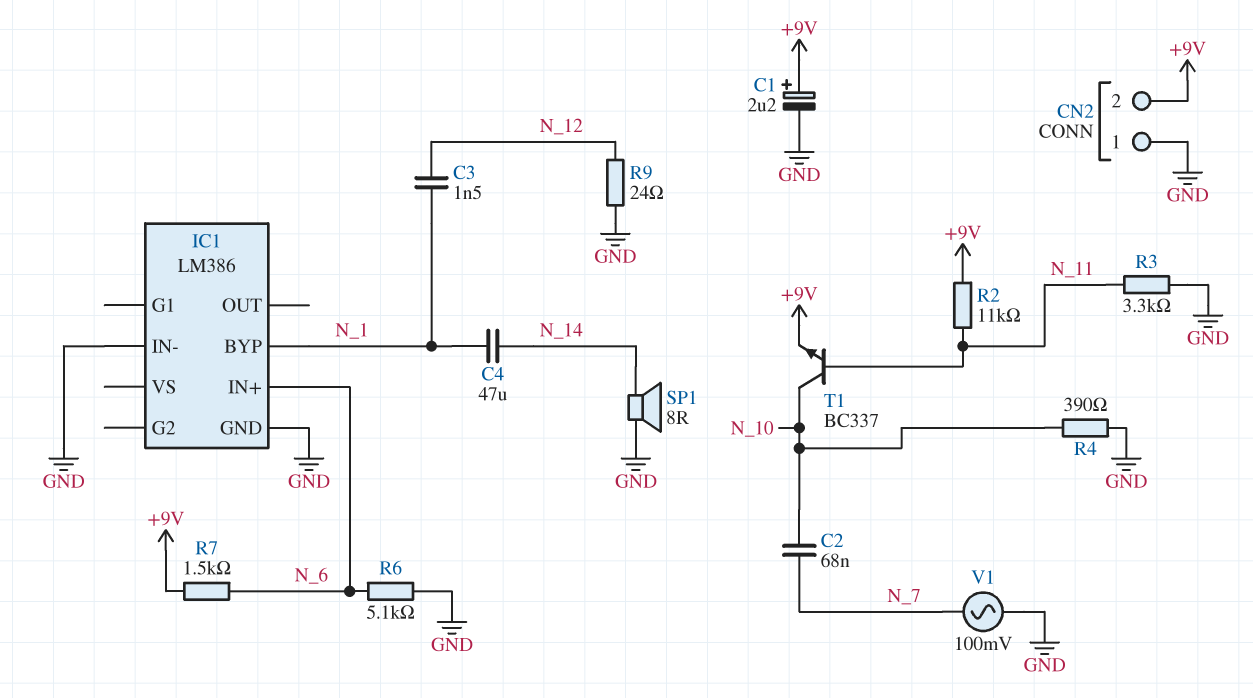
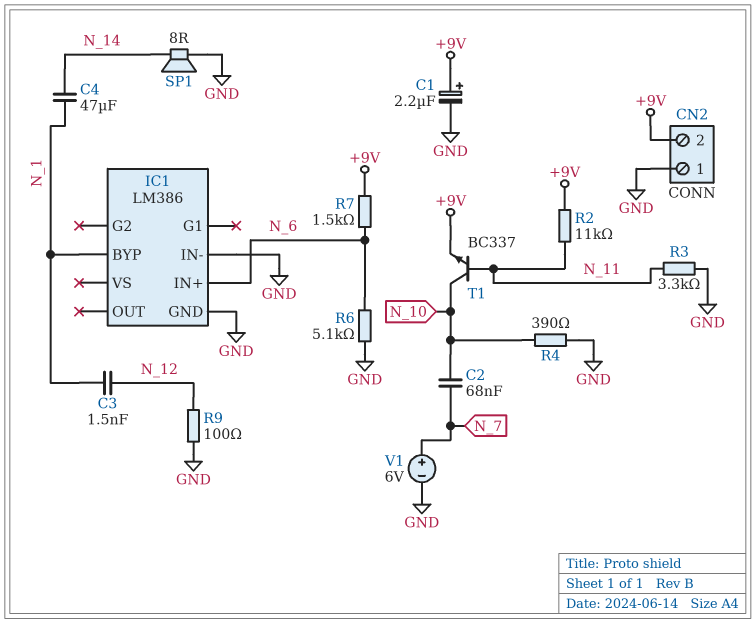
R9: 24 (GND, N_12) -> 100 (GND, N_12)
V1: AC 100mV (GND, N_7) -> 6V (plus N_7, minus GND)

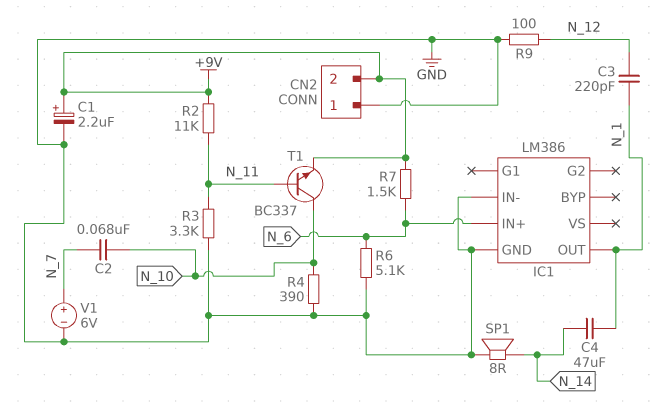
C3: 1.5nF (N_1, N_12) -> 220pF (N_1, N_12)
IC1 pin BYP: N_1 -> none
IC1 pin OUT: none -> N_1

